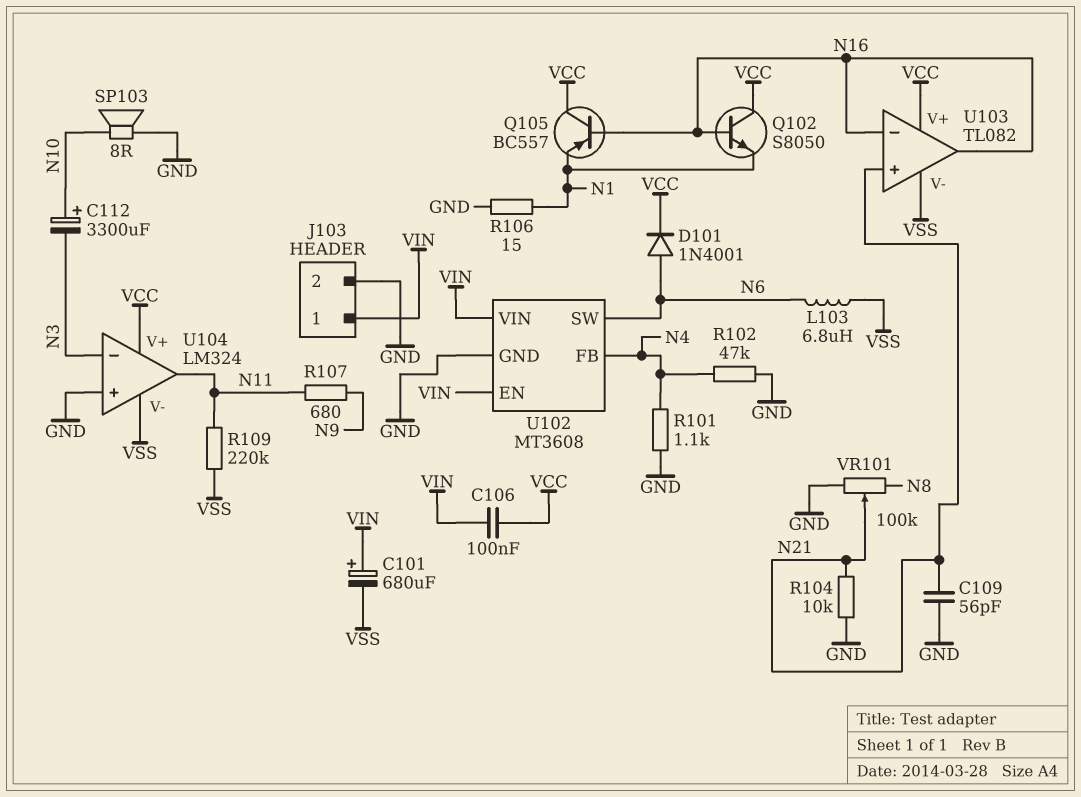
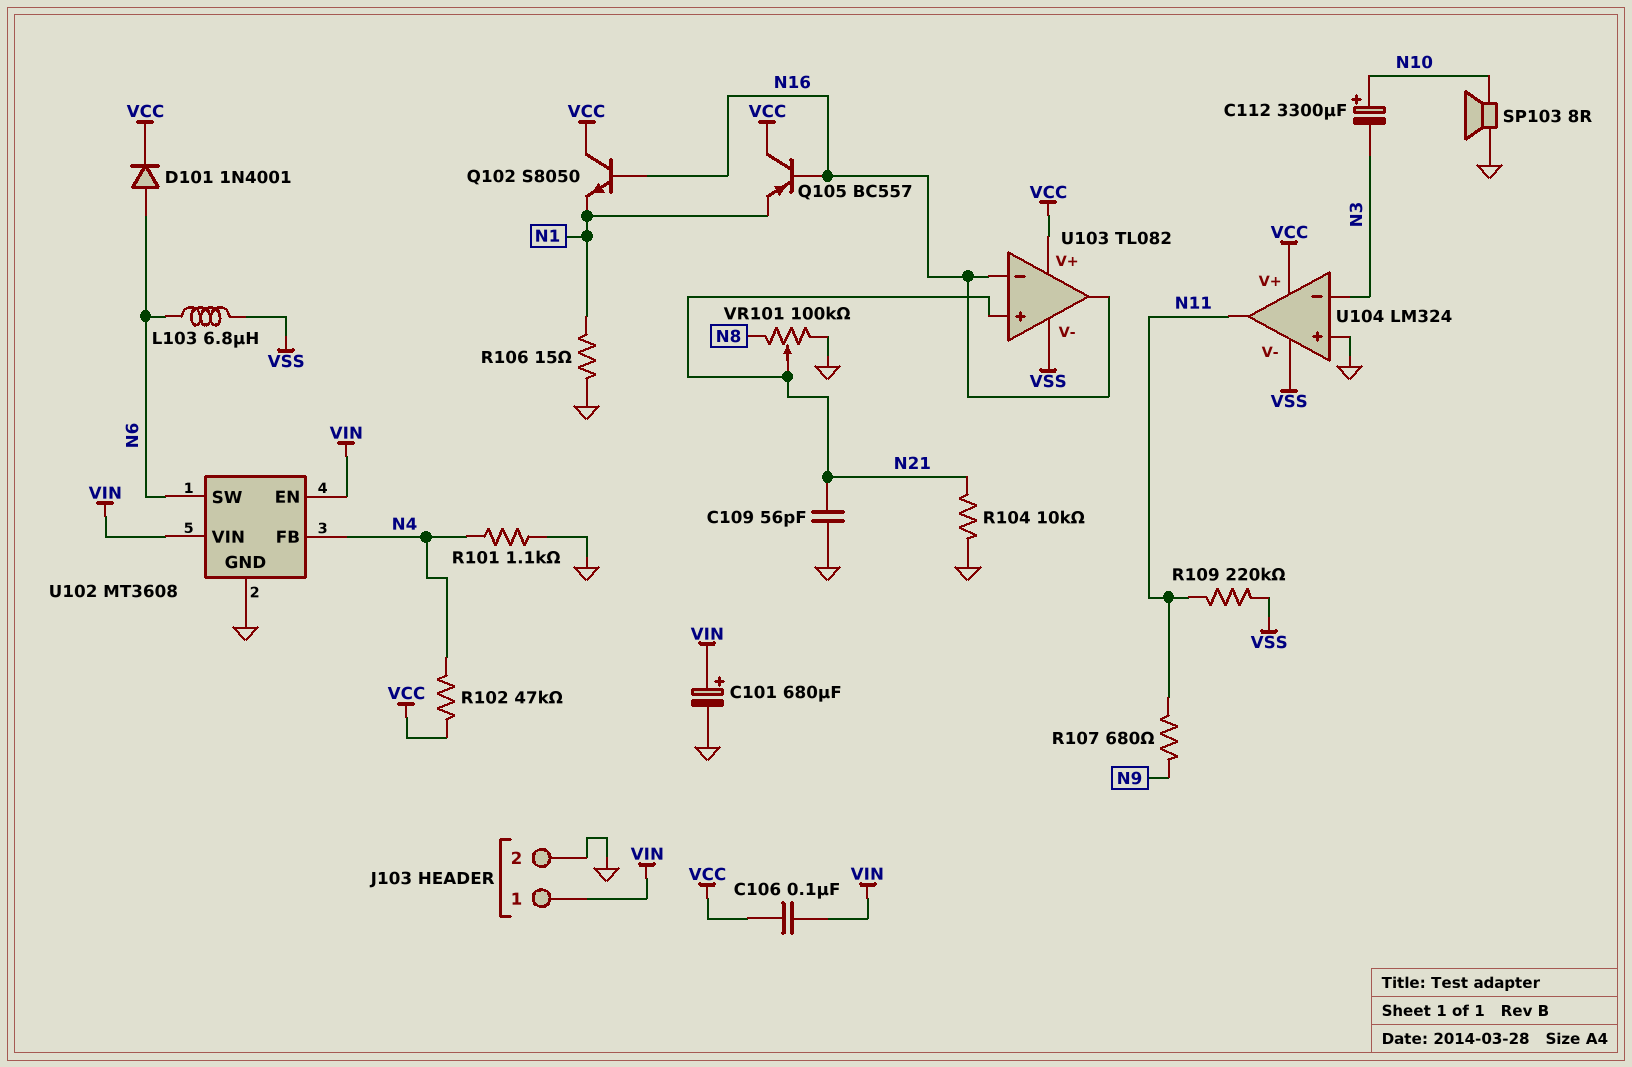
C101: 680uF (plus VIN, minus VSS) -> 680uF (plus VIN, minus GND)
R102: 47k (GND, N4) -> 47k (N4, VCC)

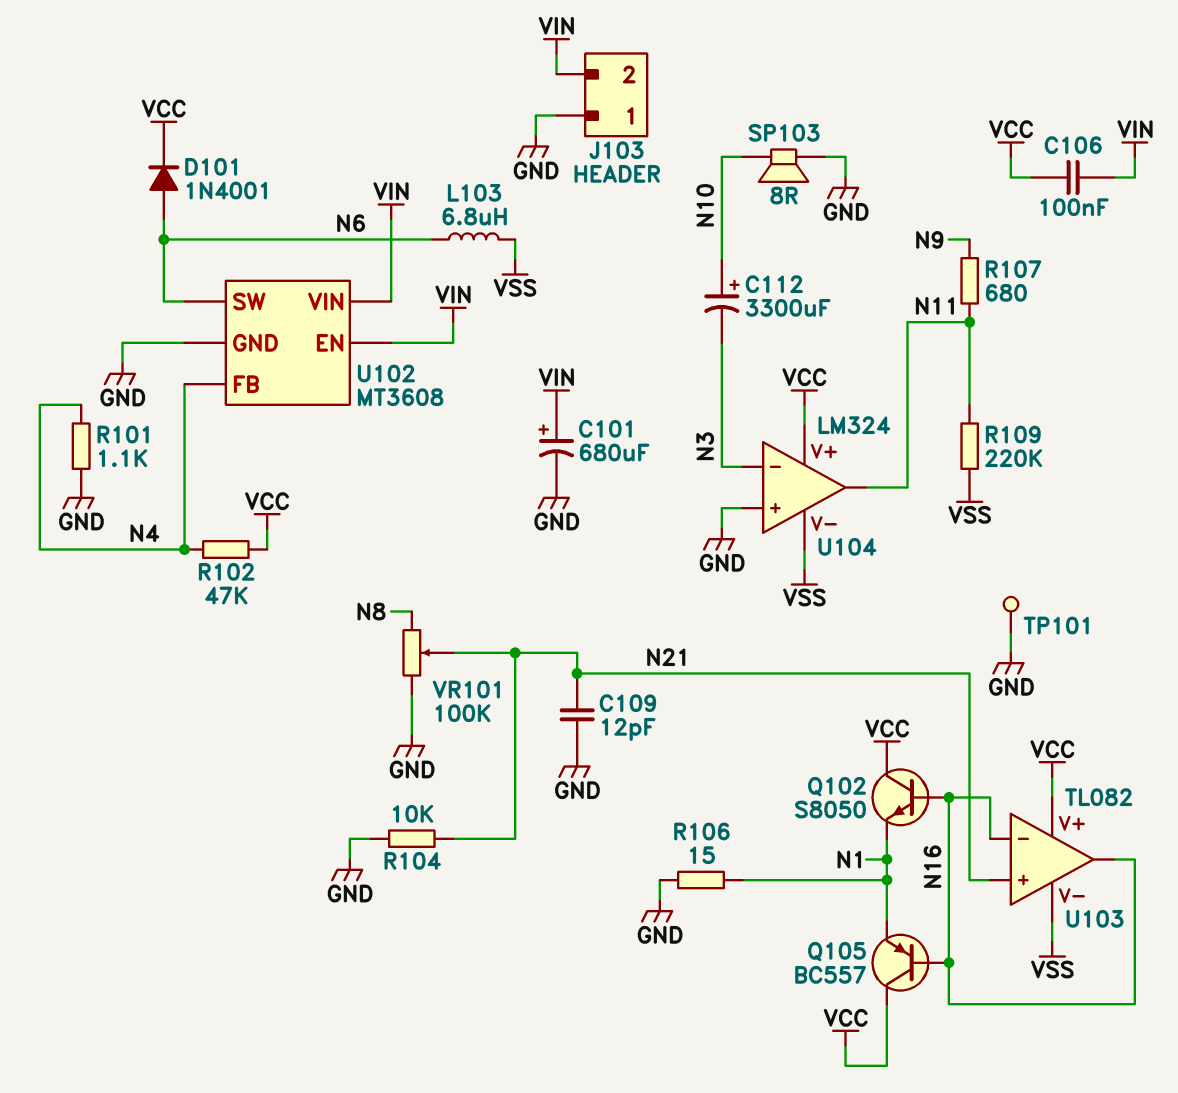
C109: 56pF (GND, N21) -> 12pF (GND, N21)
J103 pin 1: VIN -> GND
J103 pin 2: GND -> VIN
TP101: none -> test point (GND)

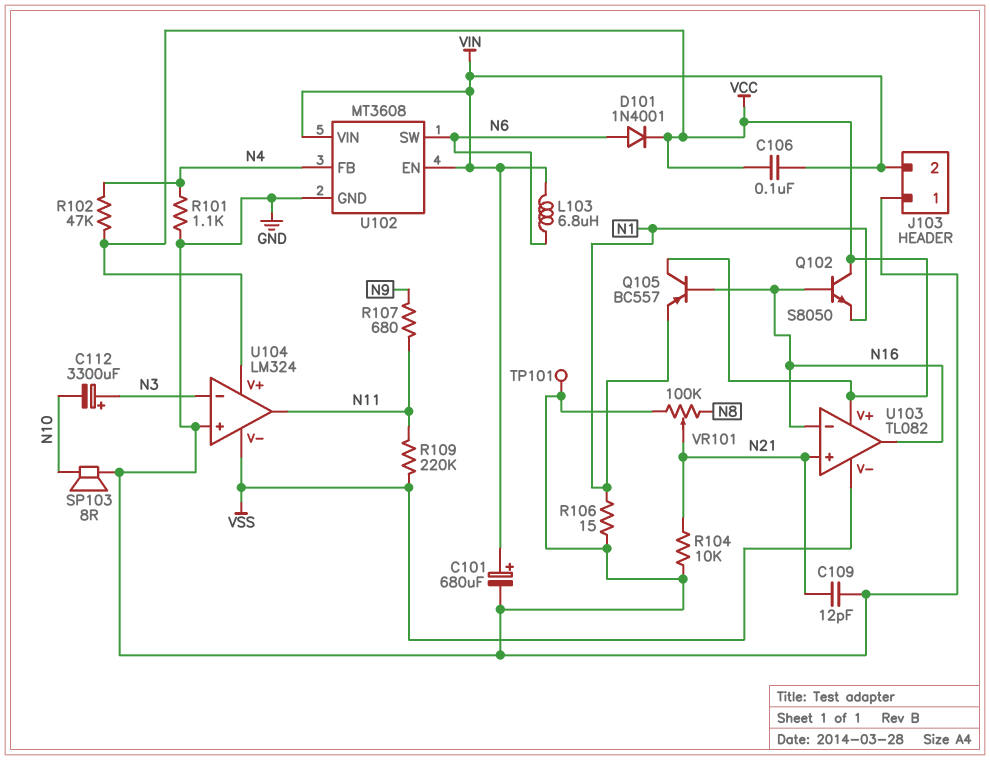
C112: 3300uF (plus N10, minus N3) -> 3300uF (plus N3, minus N10)
L103: 6.8uH (N6, VSS) -> 6.8uH (N6, VIN)

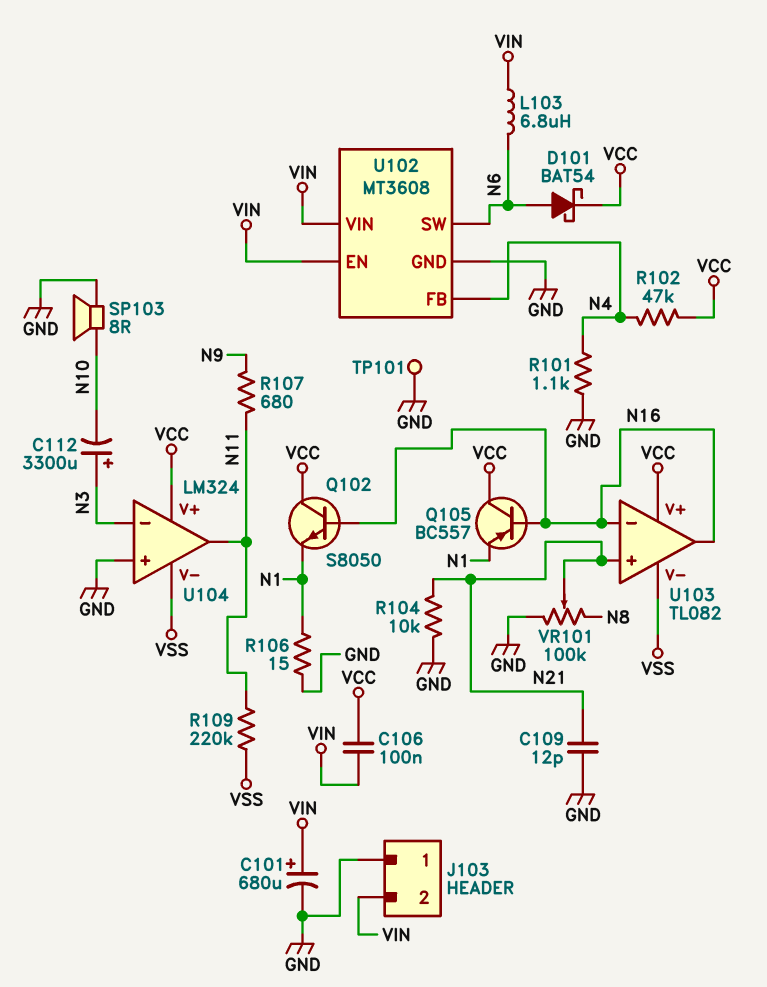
D101: diode 1N4001 (A N6, K VCC) -> schottky BAT54 (A N6, K VCC)

